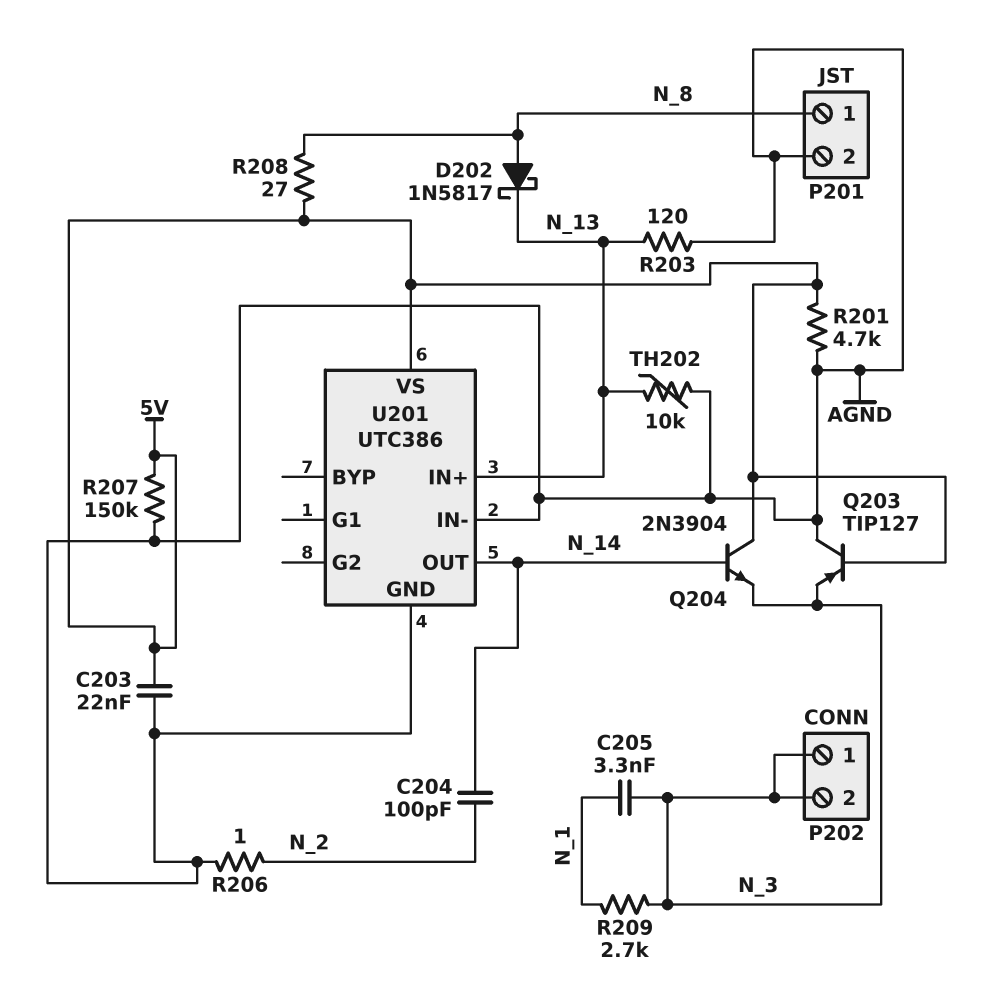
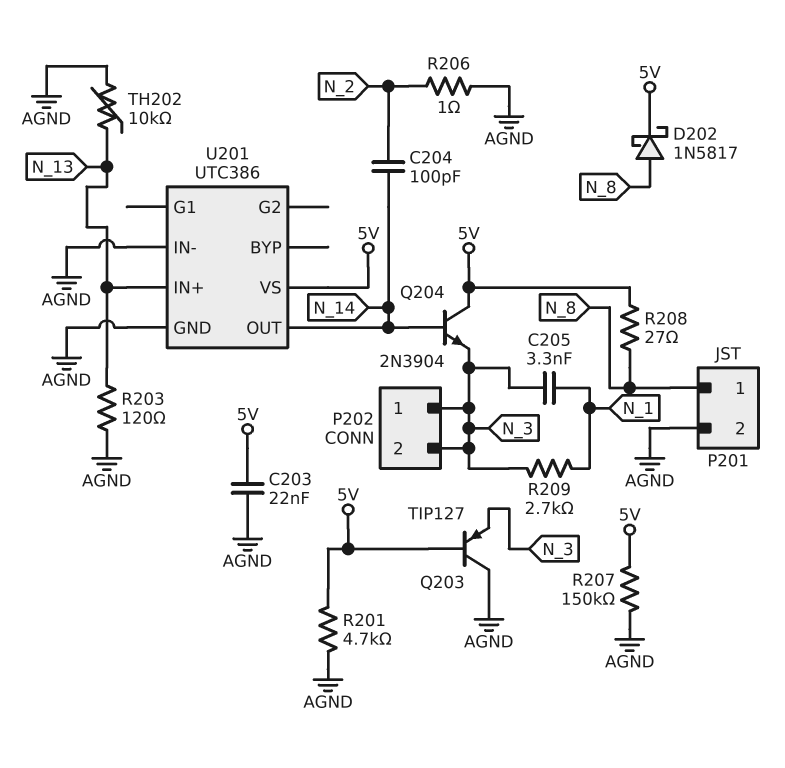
D202: schottky 1N5817 (A N_8, K N_13) -> schottky 1N5817 (A N_8, K 5V)

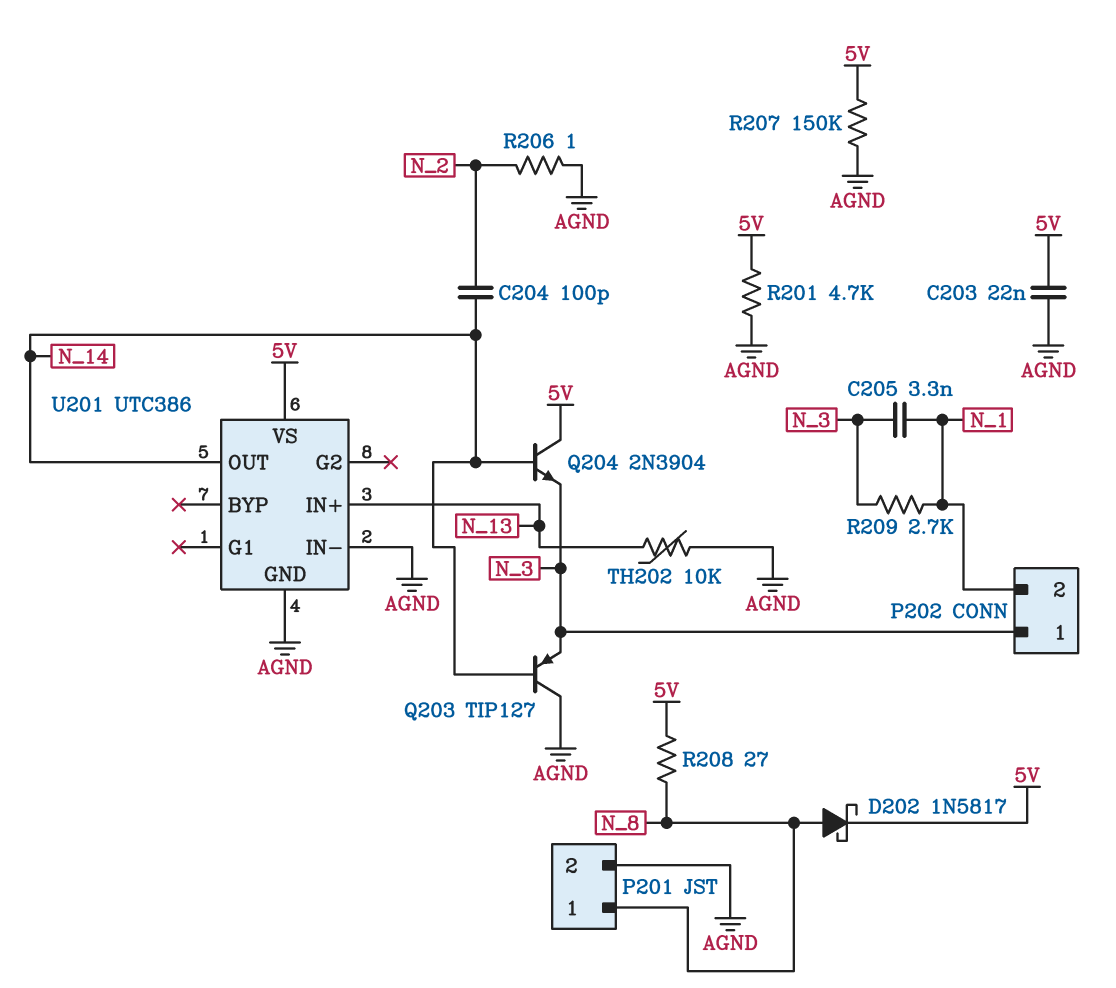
P202 pin 2: N_3 -> N_1
Q203: PNP TIP127 (B 5V, C AGND, E N_3) -> PNP TIP127 (B N_14, C AGND, E N_3)
R203: 120 (AGND, N_13) -> none

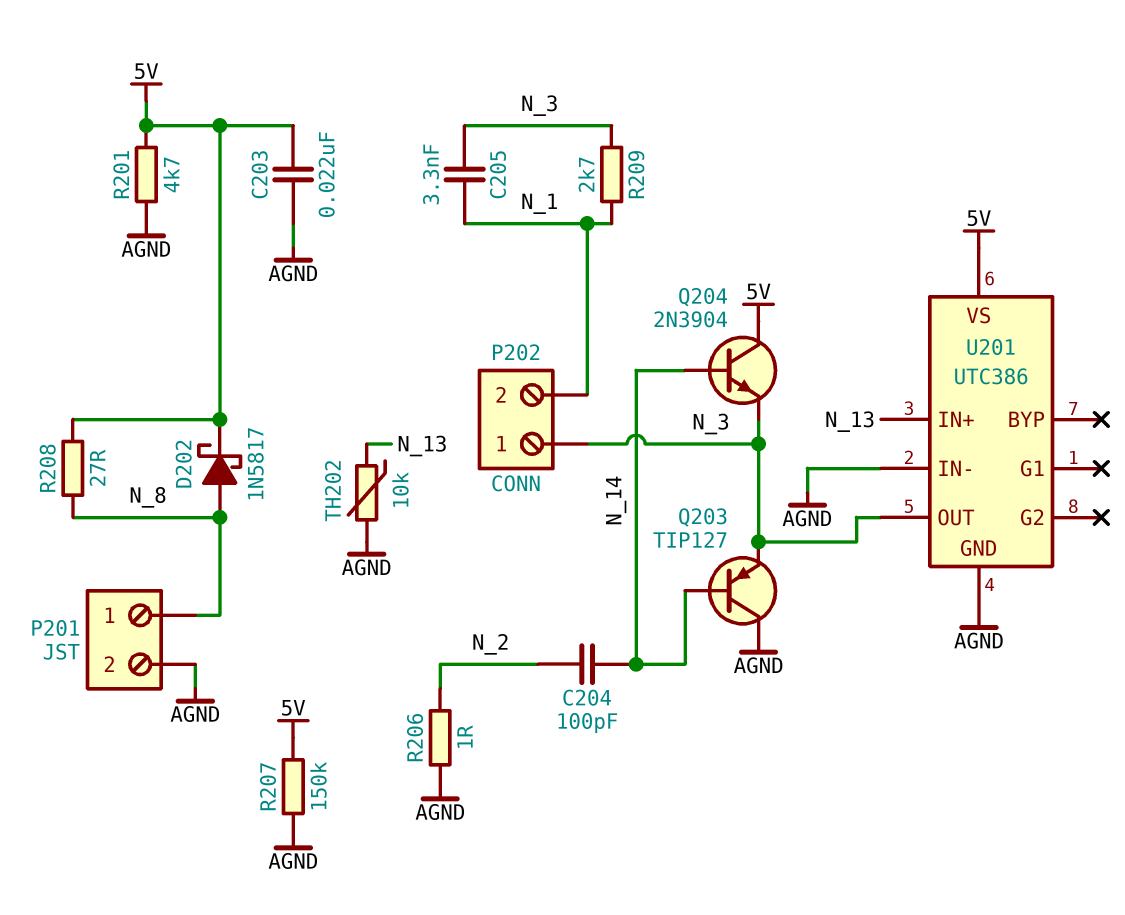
U201 pin OUT: N_14 -> N_3

